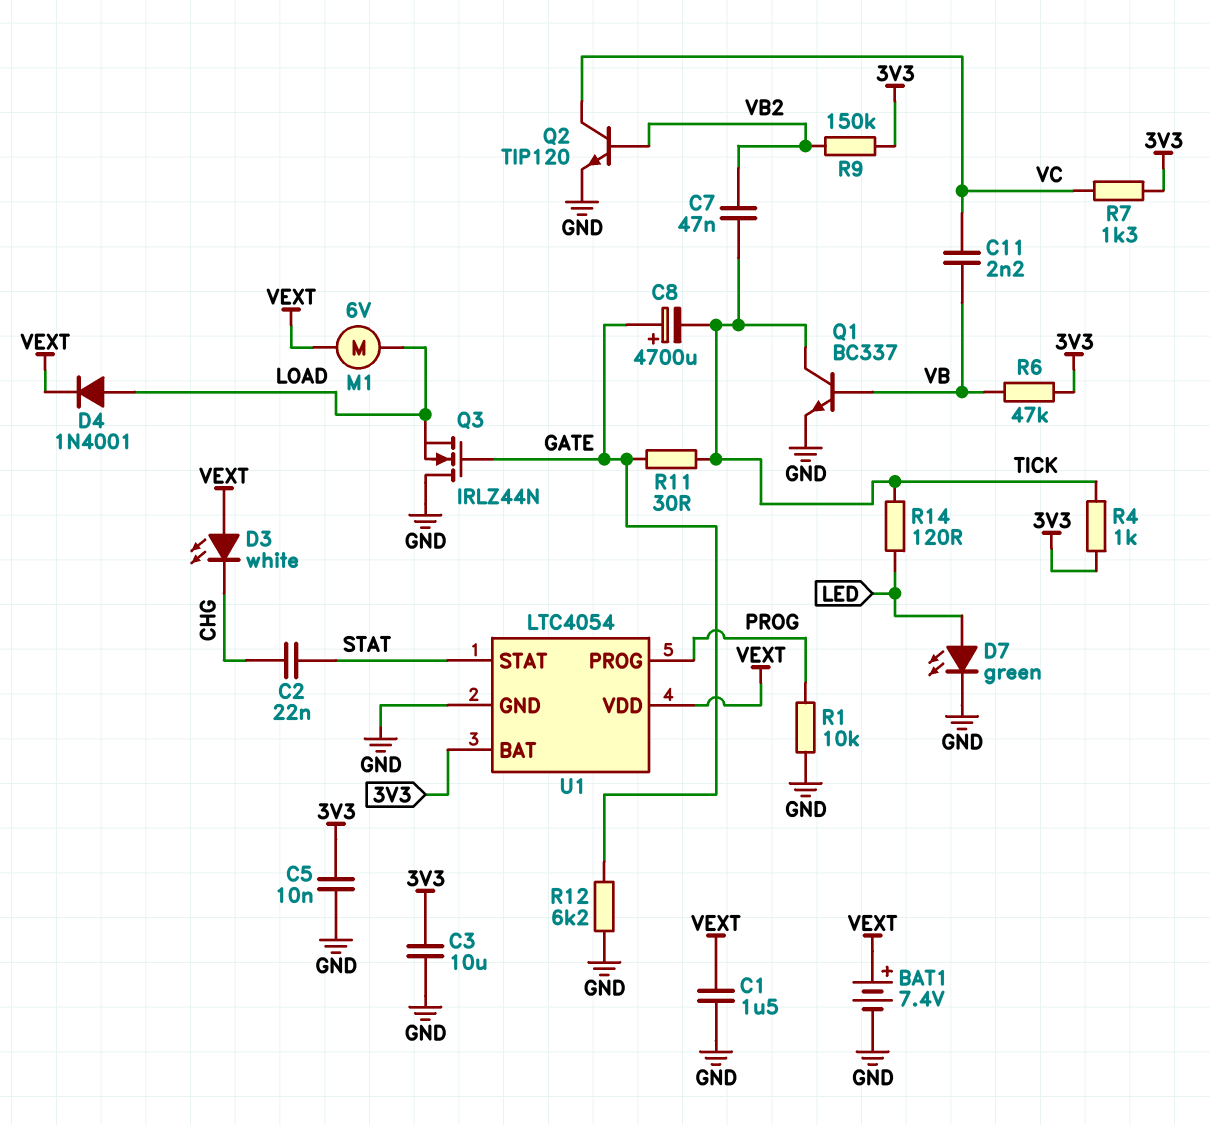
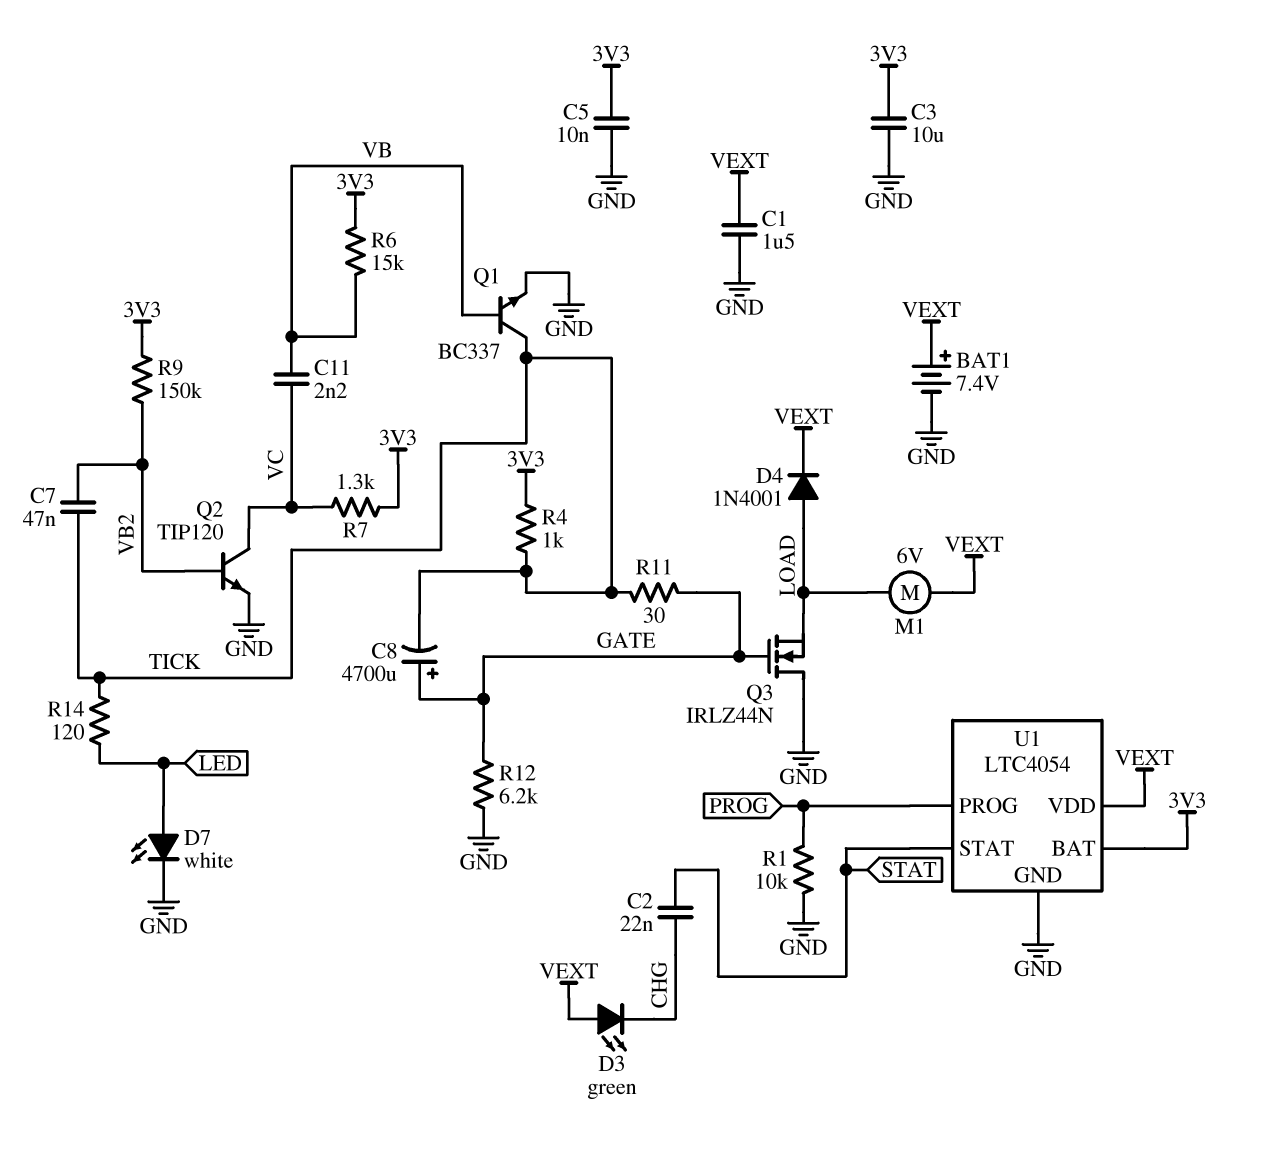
D3: LED white (A VEXT, K CHG) -> LED green (A VEXT, K CHG)
D7: LED green (A LED, K GND) -> LED white (A LED, K GND)
R6: 47k (3V3, VB) -> 15k (3V3, VB)

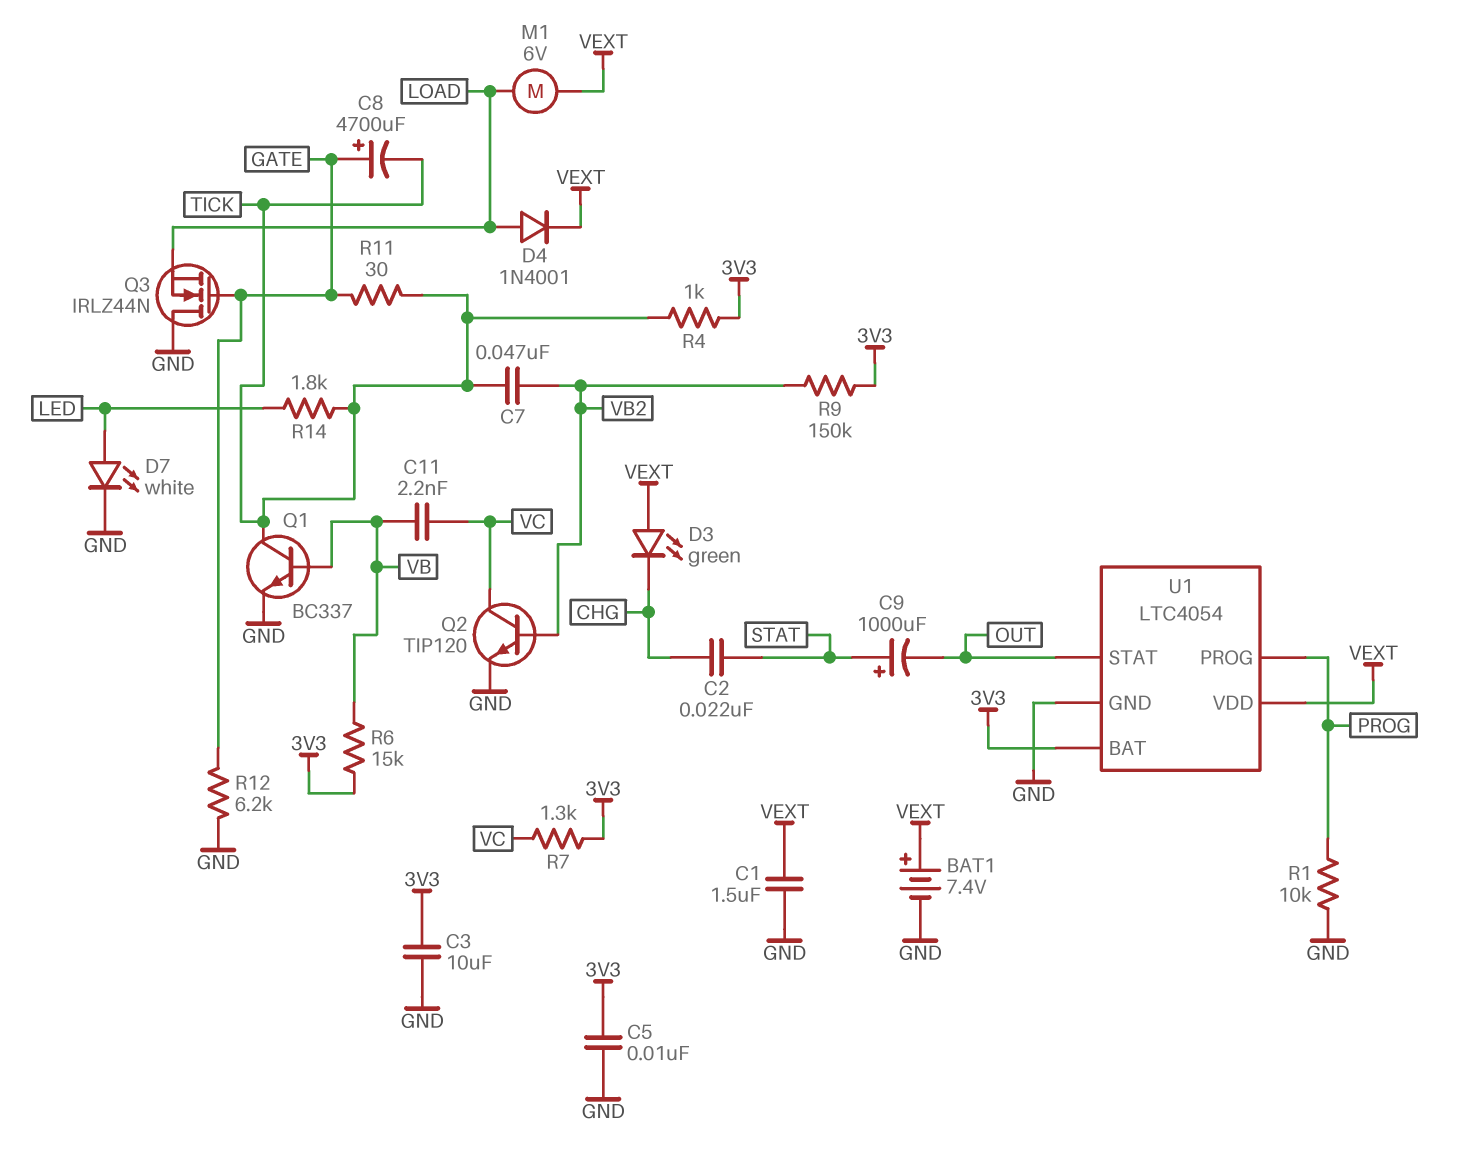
C9: none -> 1000uF (plus STAT, minus OUT)
R14: 120 (LED, TICK) -> 1.8k (LED, TICK)
U1 pin STAT: STAT -> OUT

